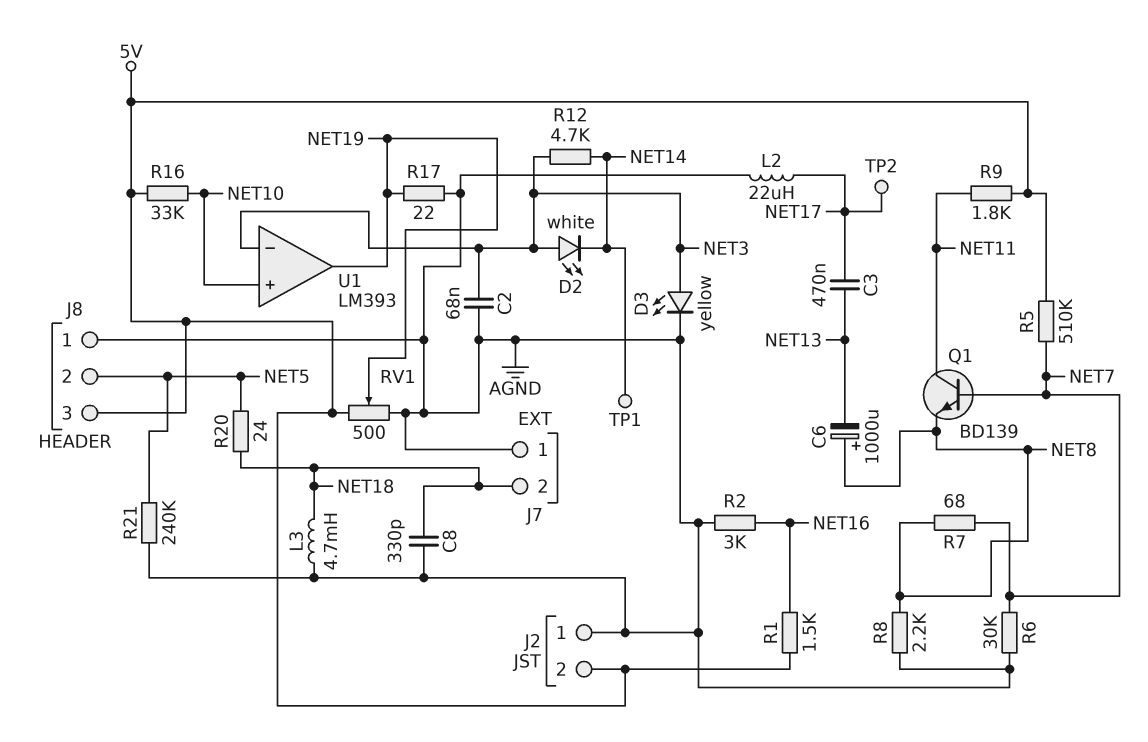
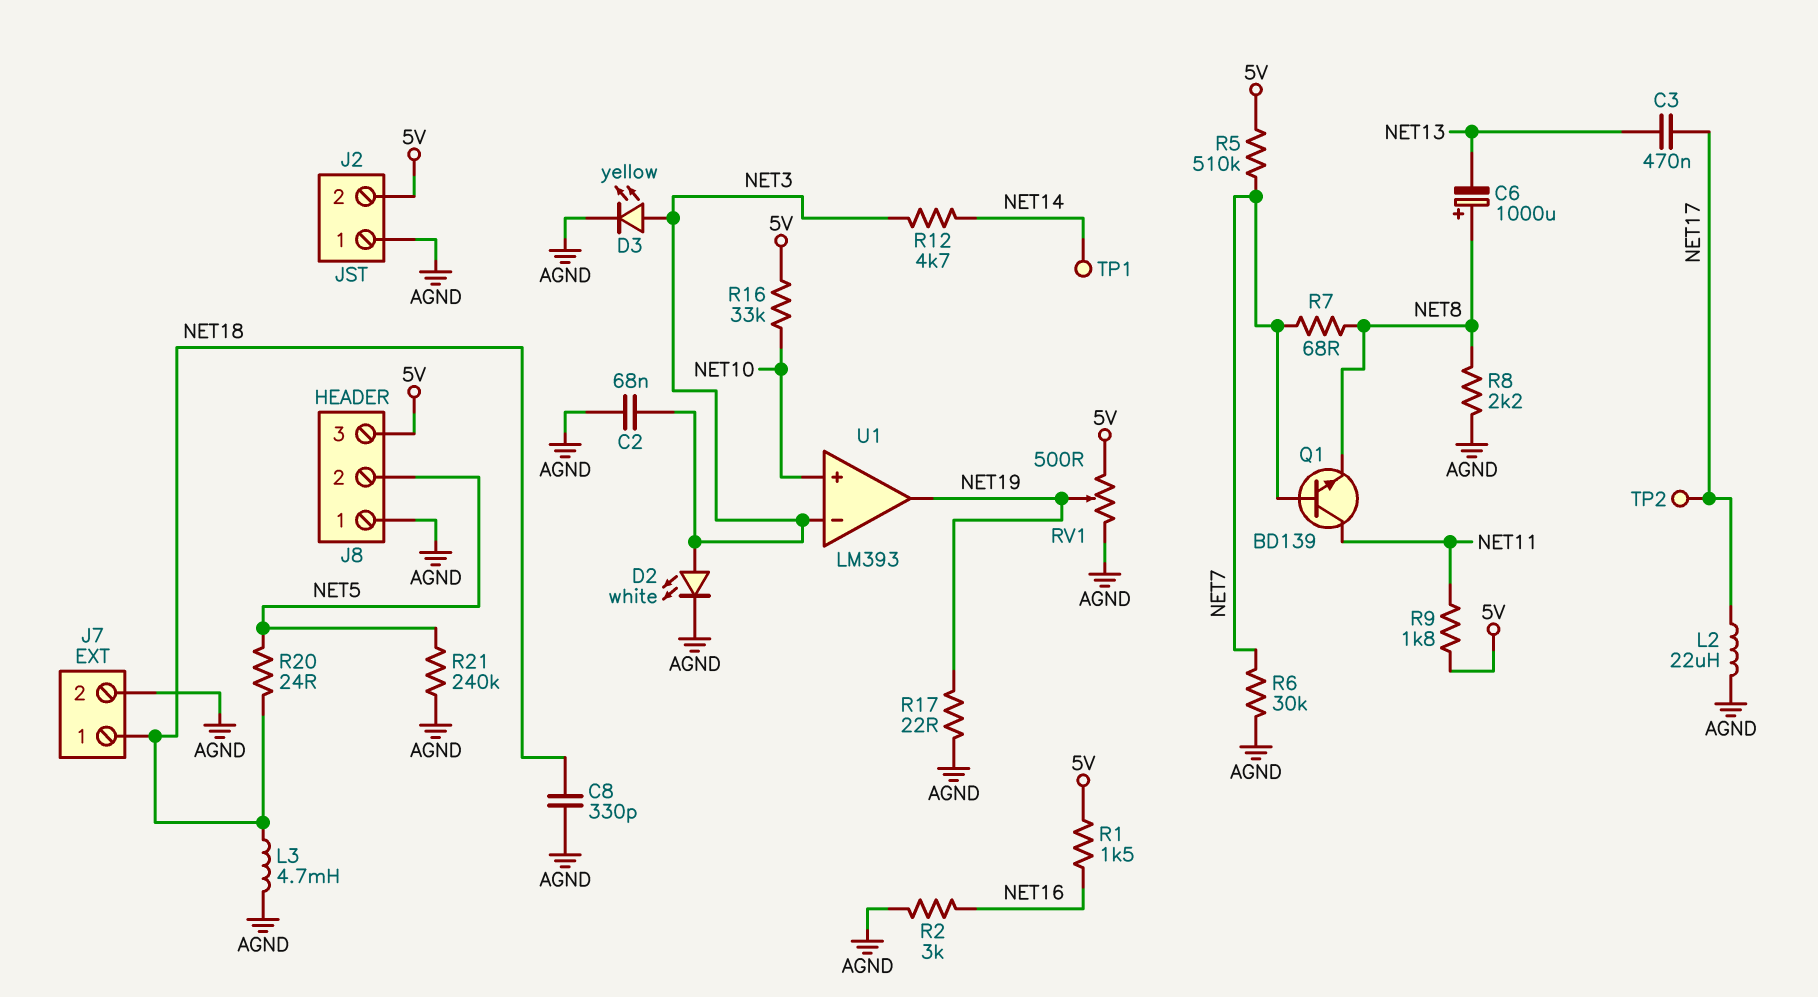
D2: LED white (A NET3, K NET14) -> LED white (A NET3, K AGND)
J7 pin 1: AGND -> NET18
J7 pin 2: NET18 -> AGND

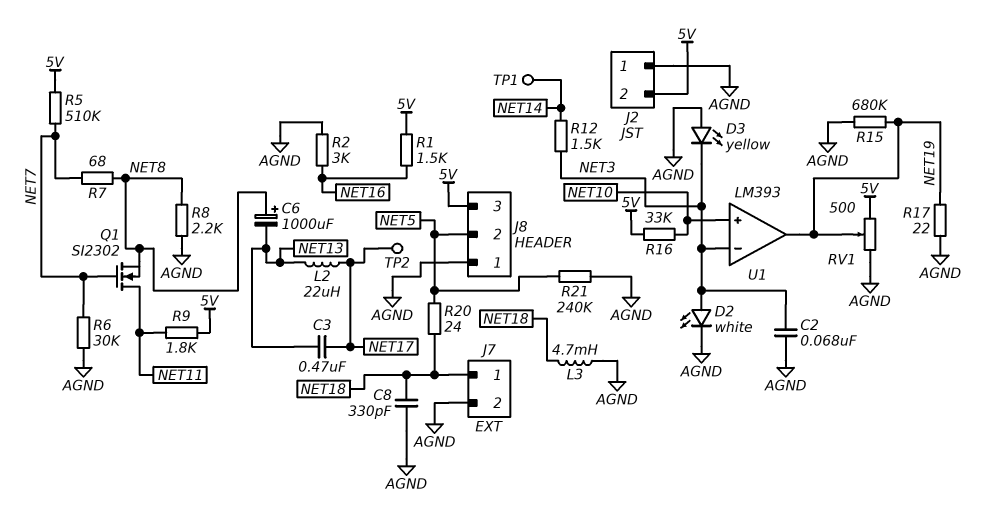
D3: LED yellow (A NET3, K AGND) -> LED yellow (A AGND, K NET3)
L2: 22uH (AGND, NET17) -> 22uH (NET13, NET17)
Q1: NPN BD139 (B NET7, C NET11, E NET8) -> NMOS SI2302 (G NET7, D NET11, S NET8)
R12: 4.7k (NET3, NET14) -> 1.5k (NET3, NET14)
R15: none -> 680k (AGND, NET19)

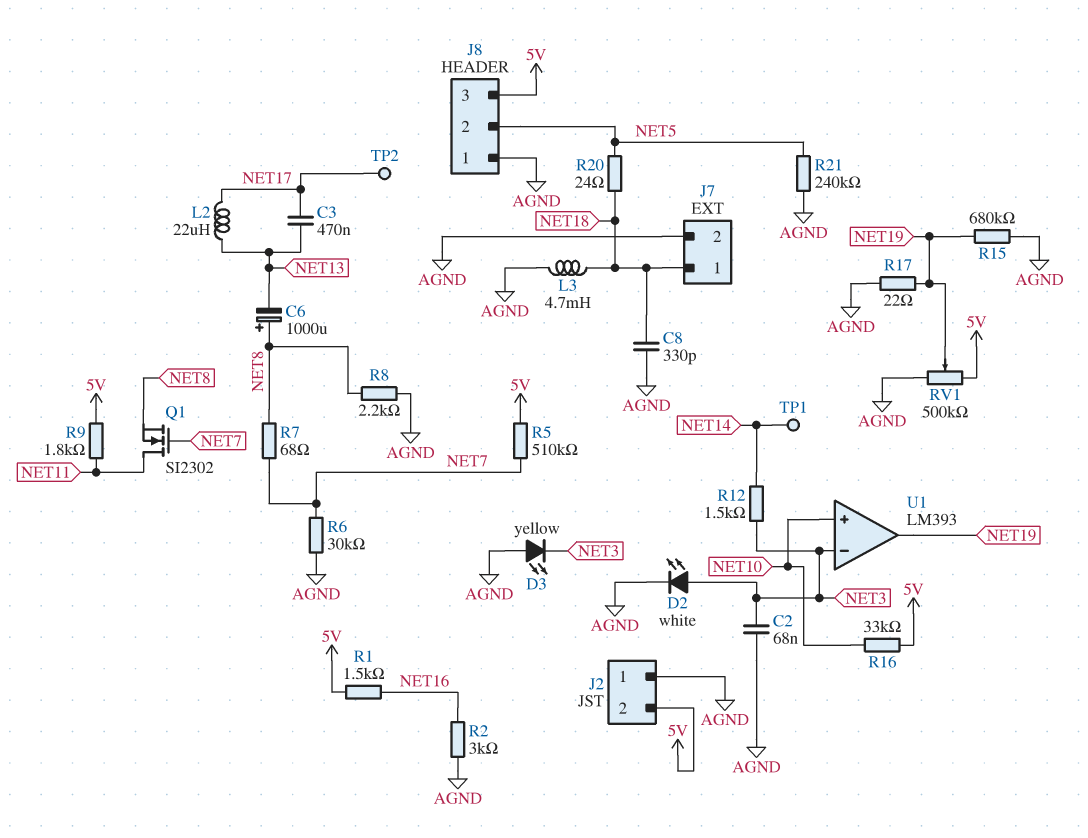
RV1: 500 (5V, AGND, wiper NET19) -> 500k (5V, AGND, wiper NET19)

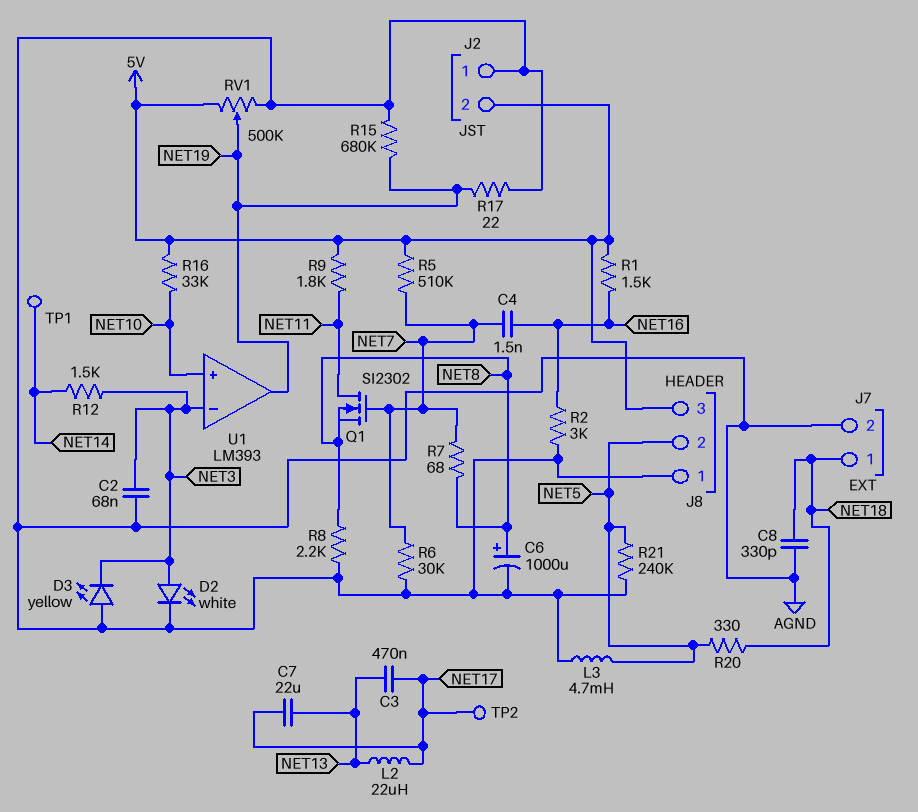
C4: none -> 1.5nF (NET7, NET16)
C6: 1000uF (plus NET8, minus NET13) -> 1000uF (plus NET8, minus AGND)
C7: none -> 22uF (NET13, NET17)
L3: 4.7mH (AGND, NET18) -> 4.7mH (AGND, NET5)
R20: 24 (NET5, NET18) -> 330 (NET5, NET18)

